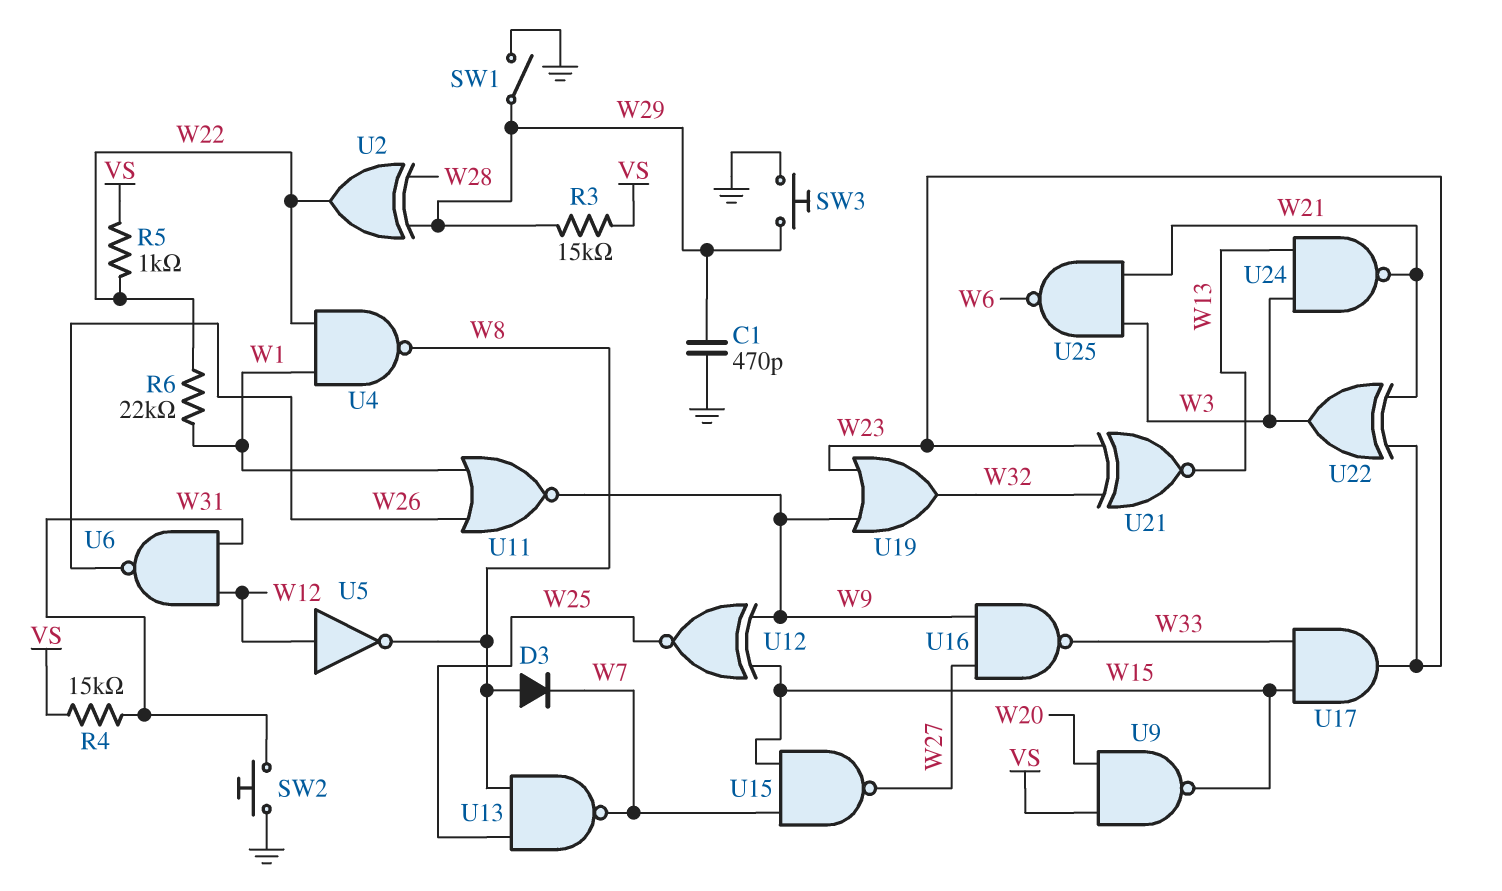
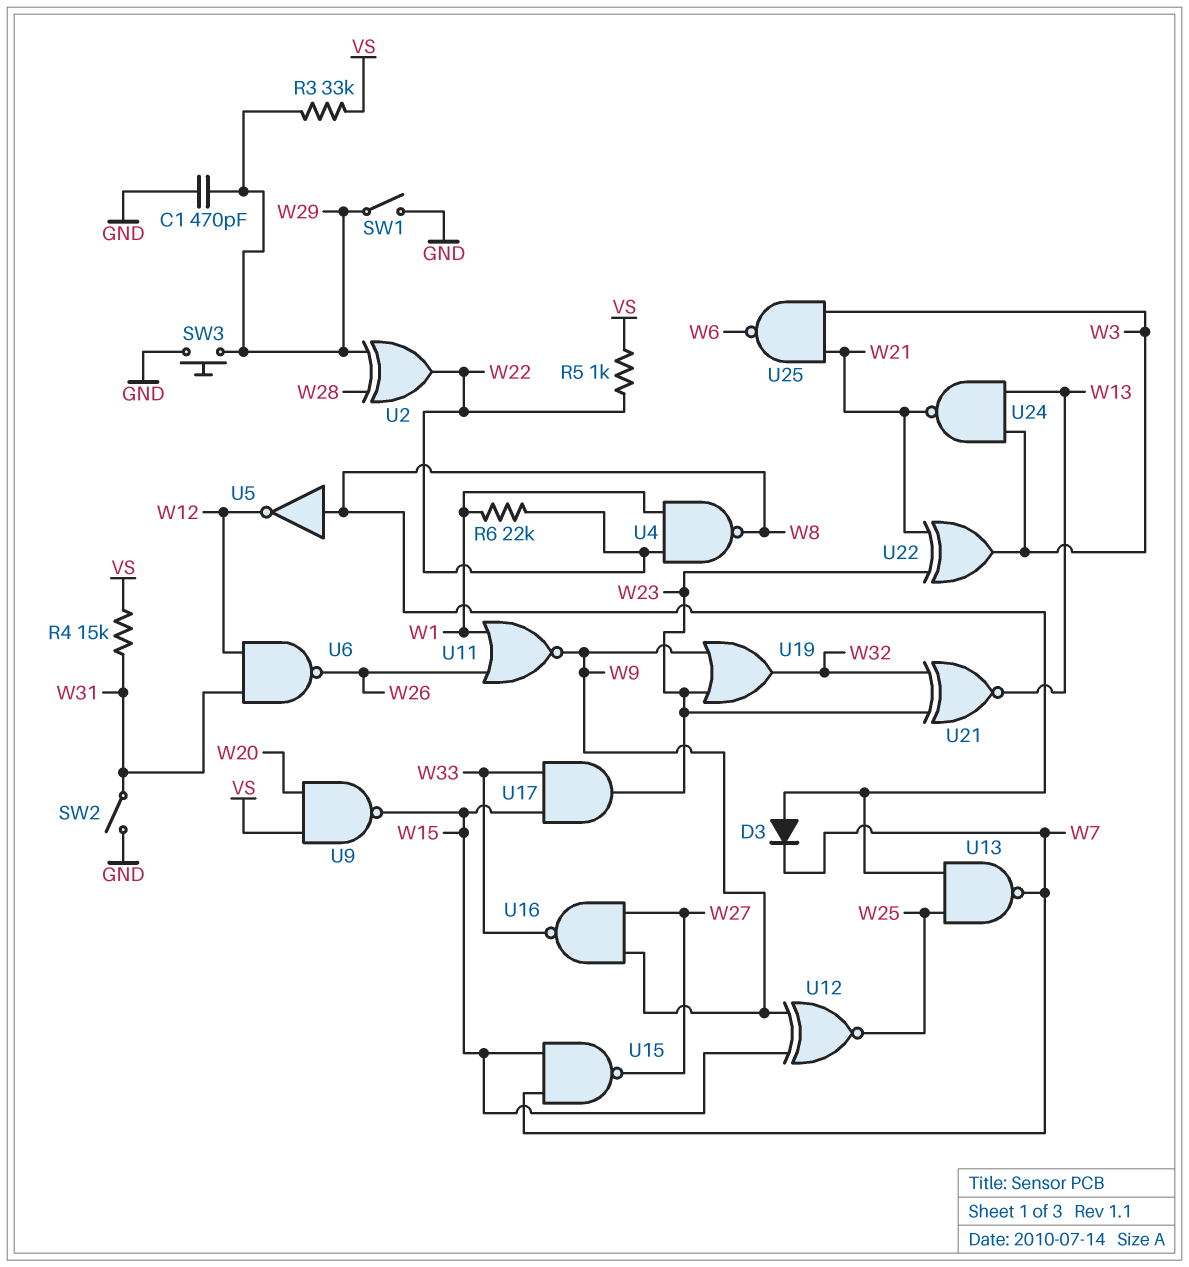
R3: 15k (VS, W29) -> 33k (VS, W29)
SW2: button (GND, W31) -> switch (GND, W31)
U5: NOT (in W12, out W8) -> NOT (in W8, out W12)

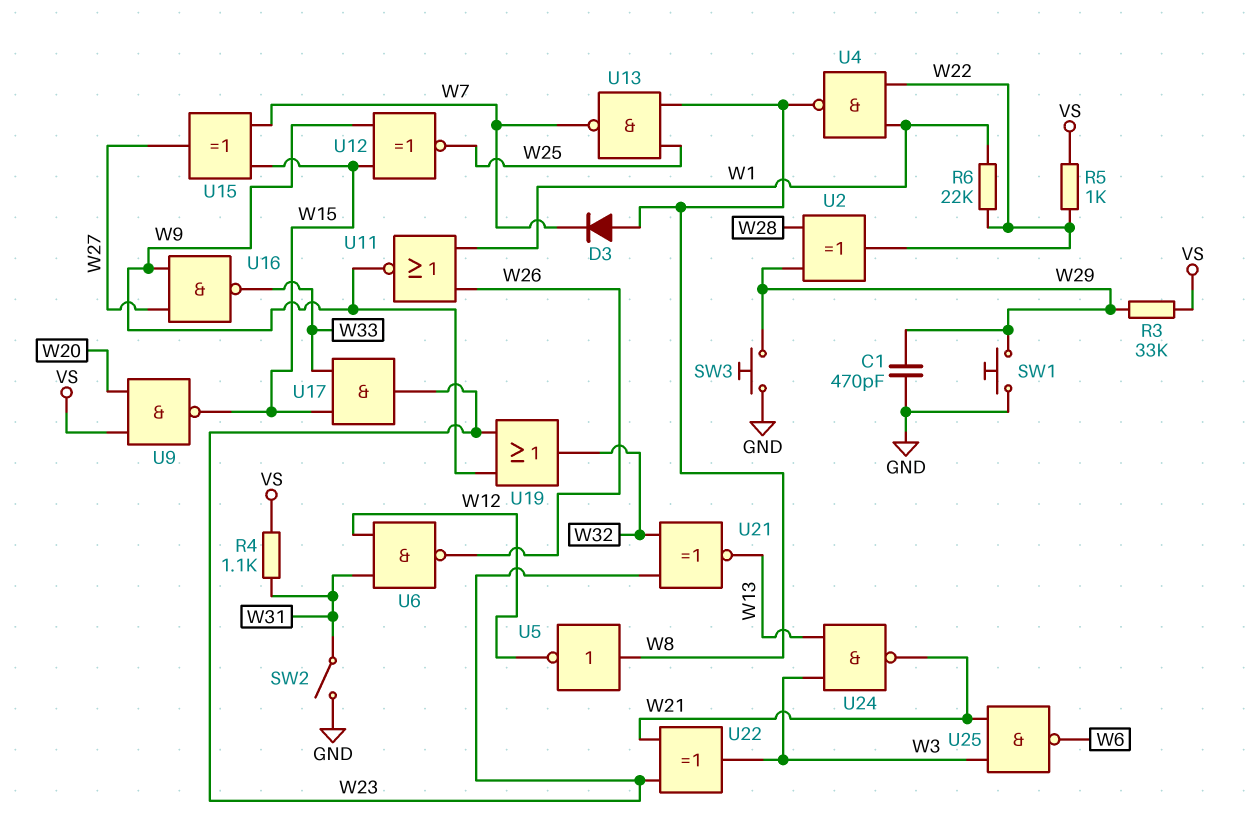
R4: 15k (VS, W31) -> 1.1k (VS, W31)
SW1: switch (GND, W29) -> button (GND, W29)
U15: NAND (in W7, in W15, out W27) -> XOR (in W7, in W15, out W27)

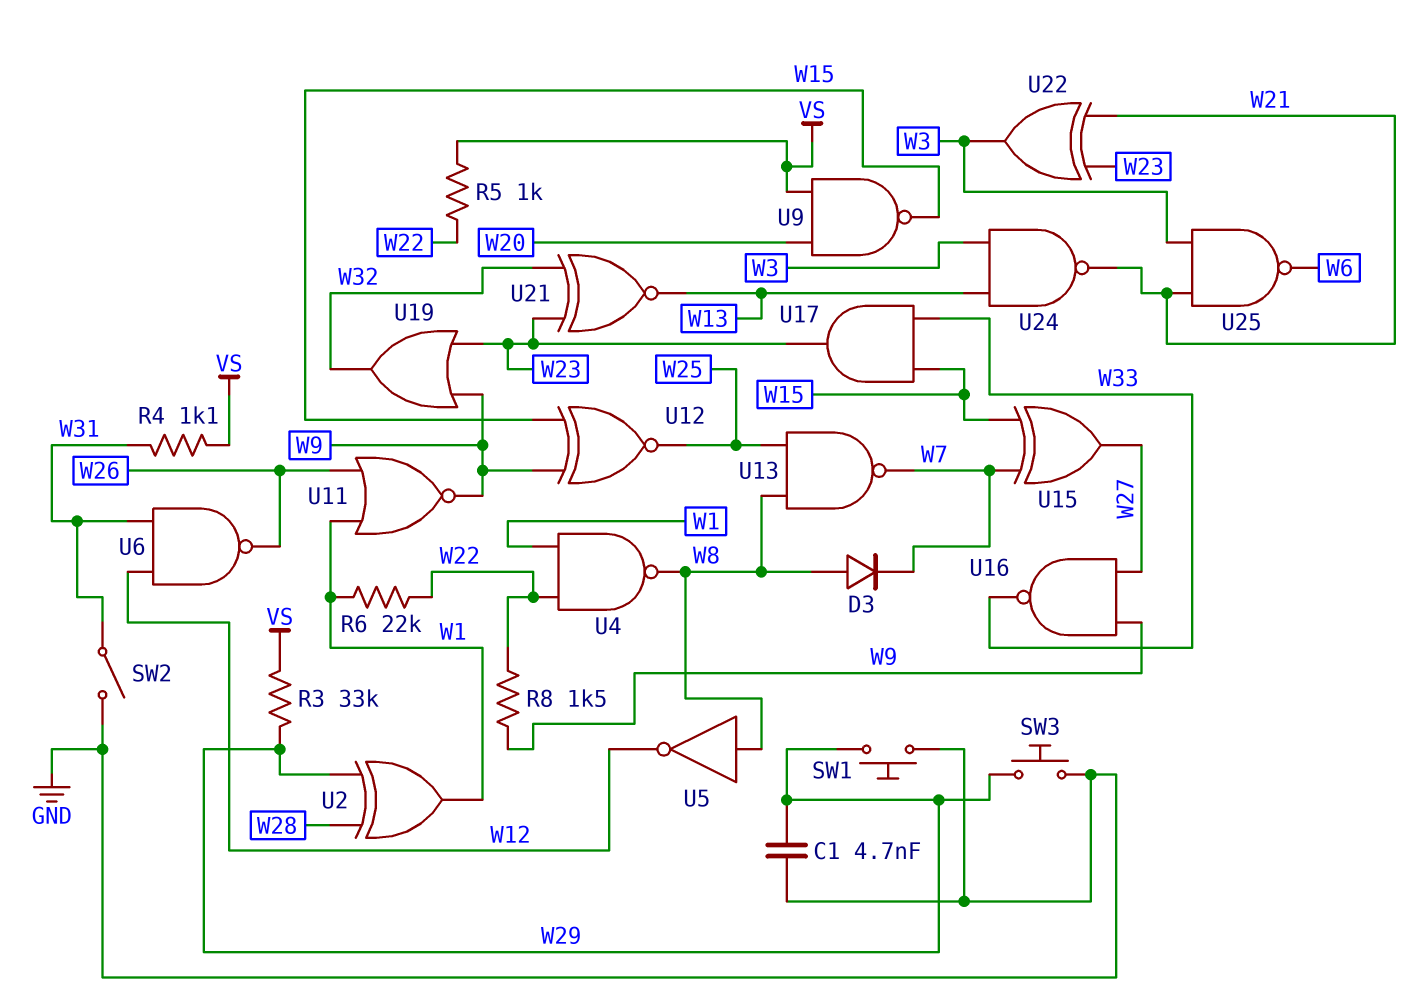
C1: 470pF (GND, W29) -> 4.7nF (GND, W29)
R8: none -> 1.5k (W9, W22)
U2: XOR (in W28, in W29, out W22) -> XOR (in W28, in W29, out W1)

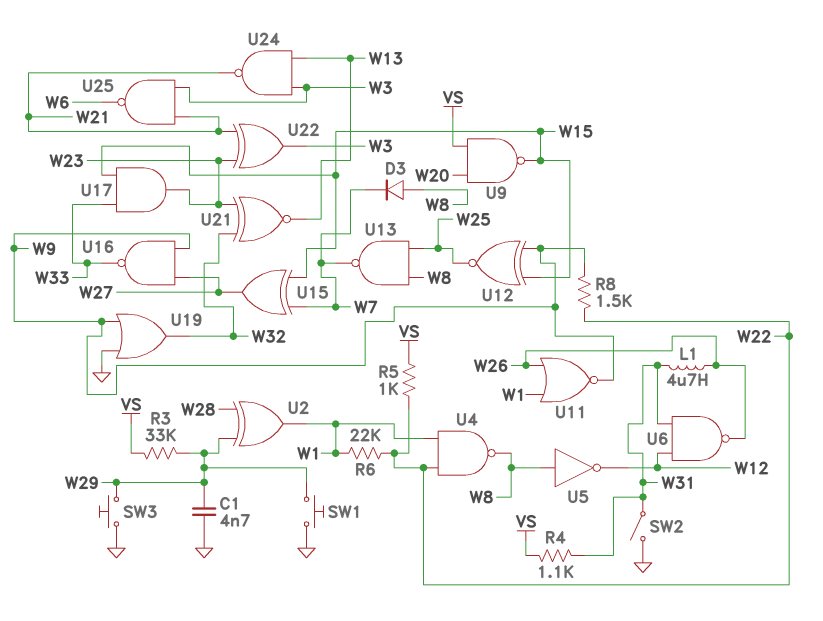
L1: none -> 4.7uH (W26, W31)
U19: OR (in W9, in W23, out W32) -> OR (in GND, in W9, out W32)

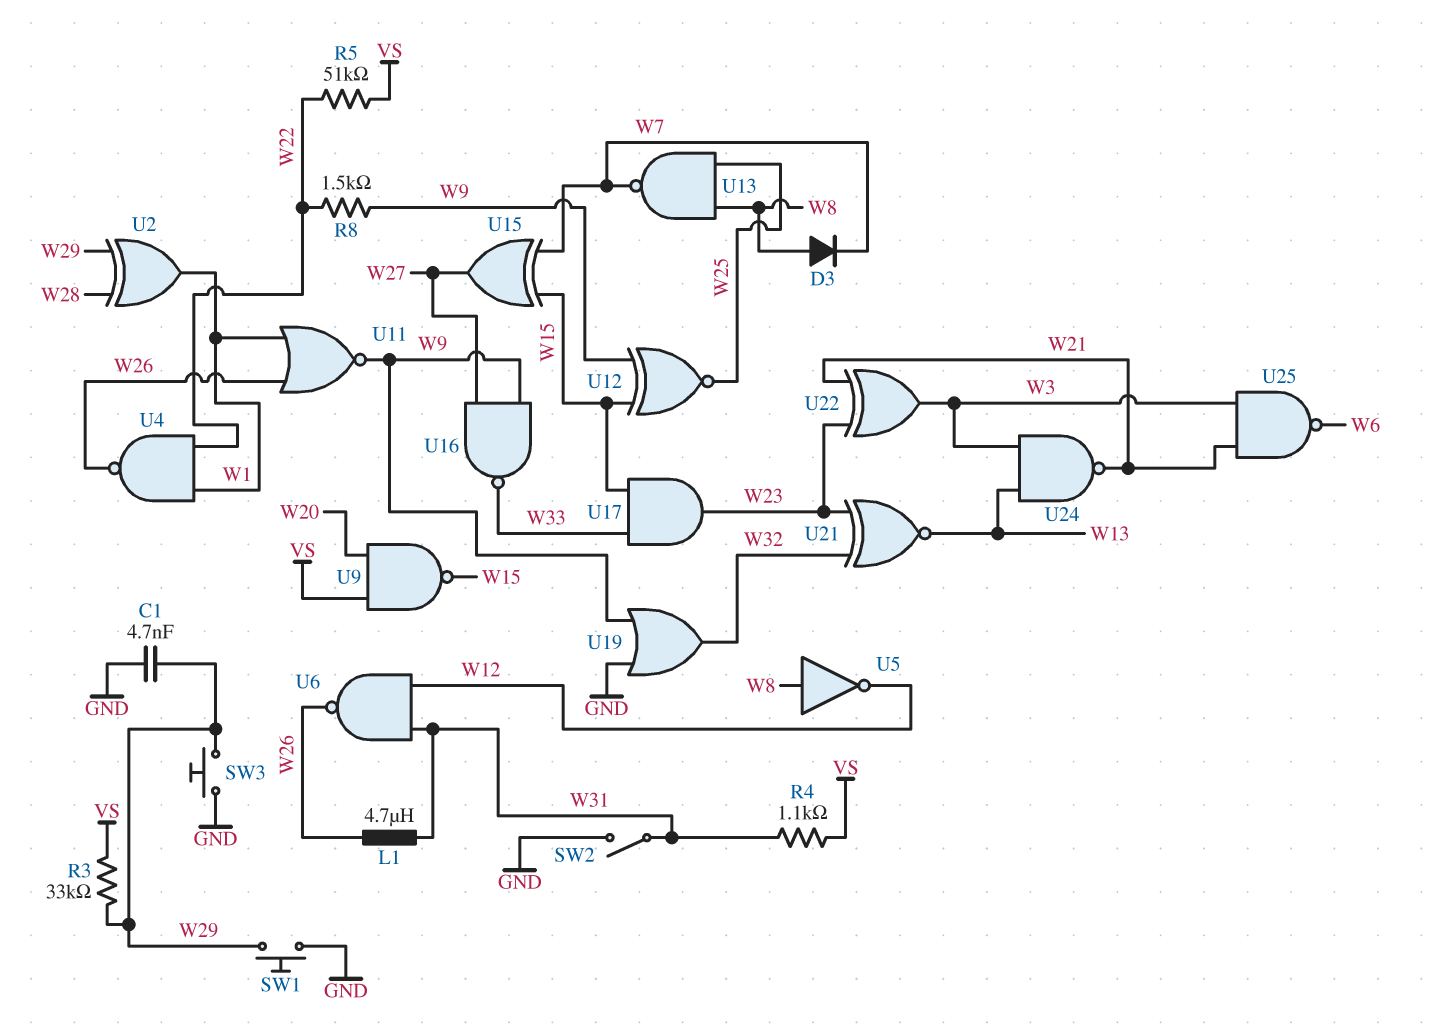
R5: 1k (VS, W22) -> 51k (VS, W22)
R6: 22k (W1, W22) -> none
U4: NAND (in W1, in W22, out W8) -> NAND (in W1, in W22, out W26)

